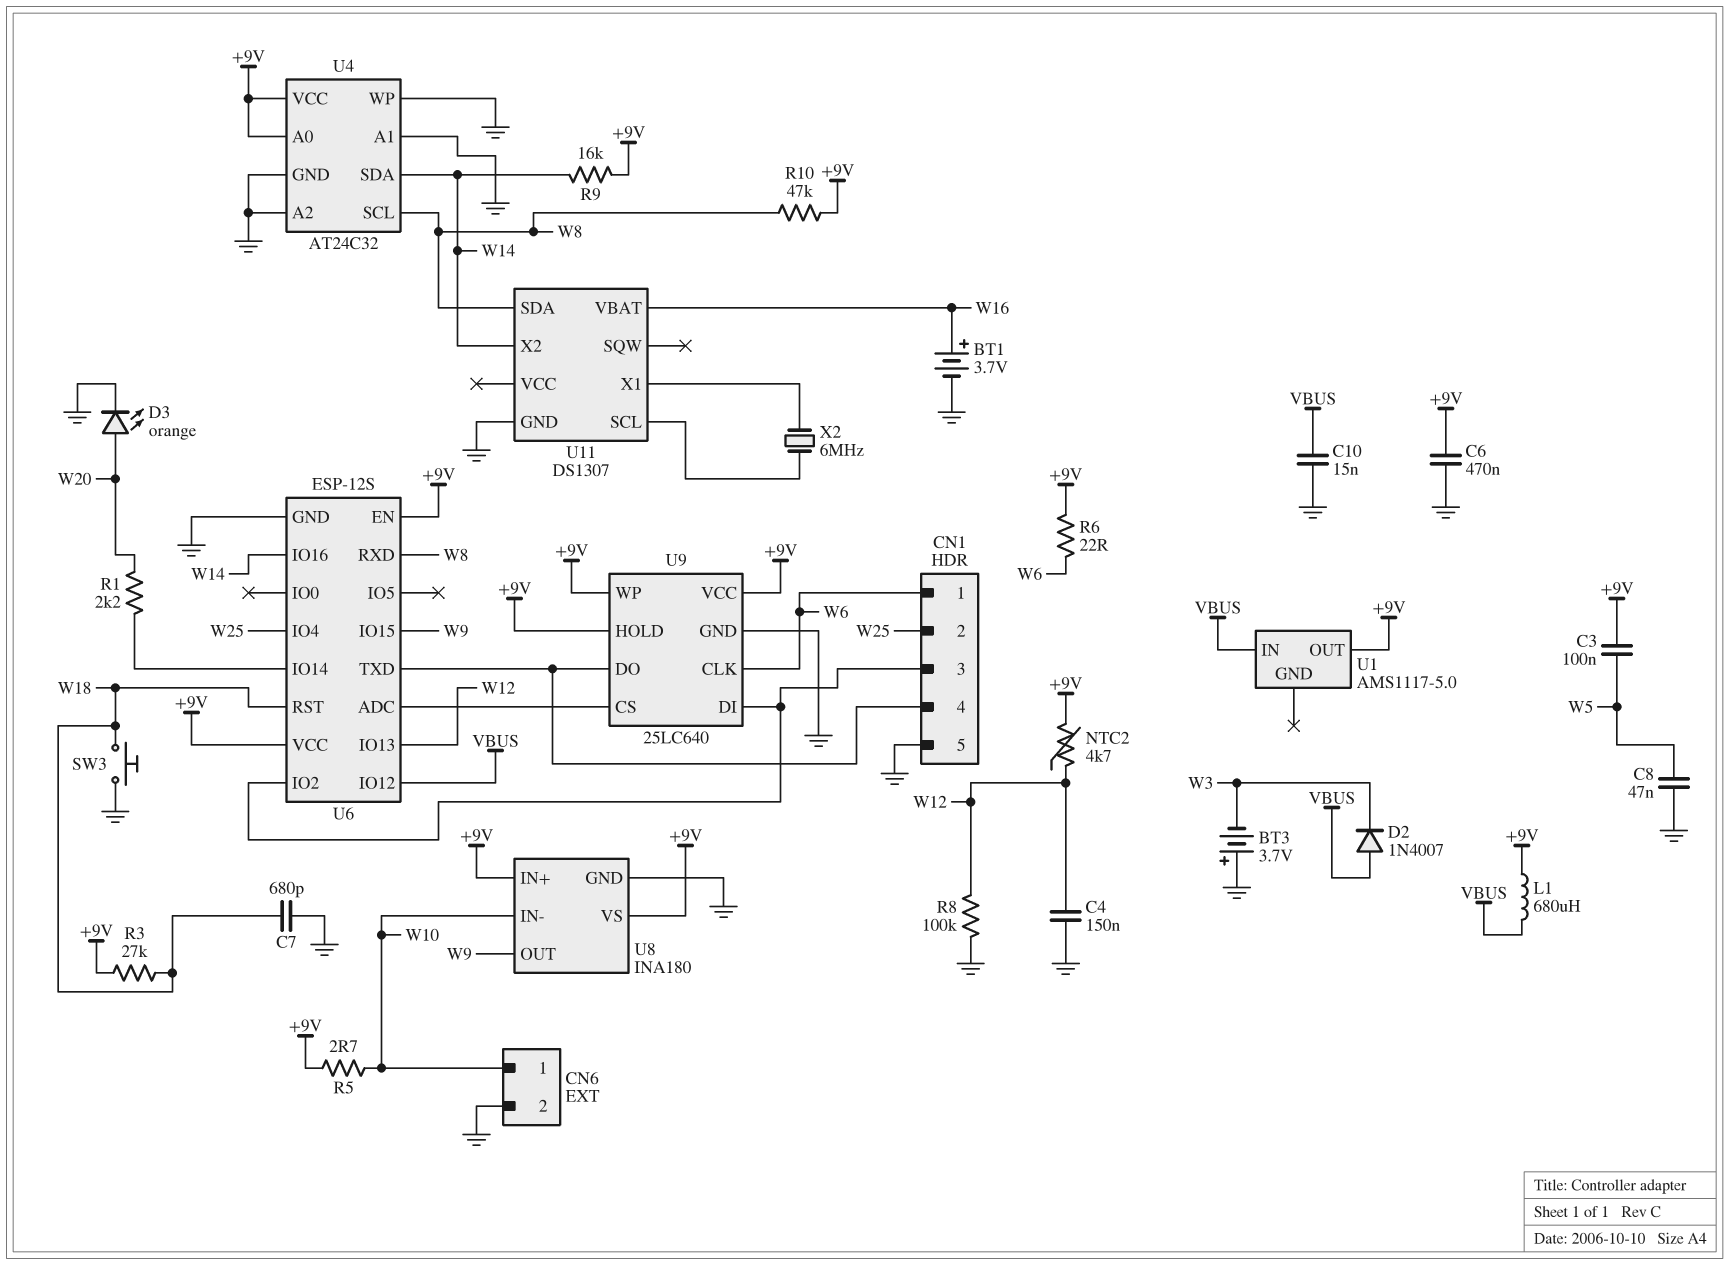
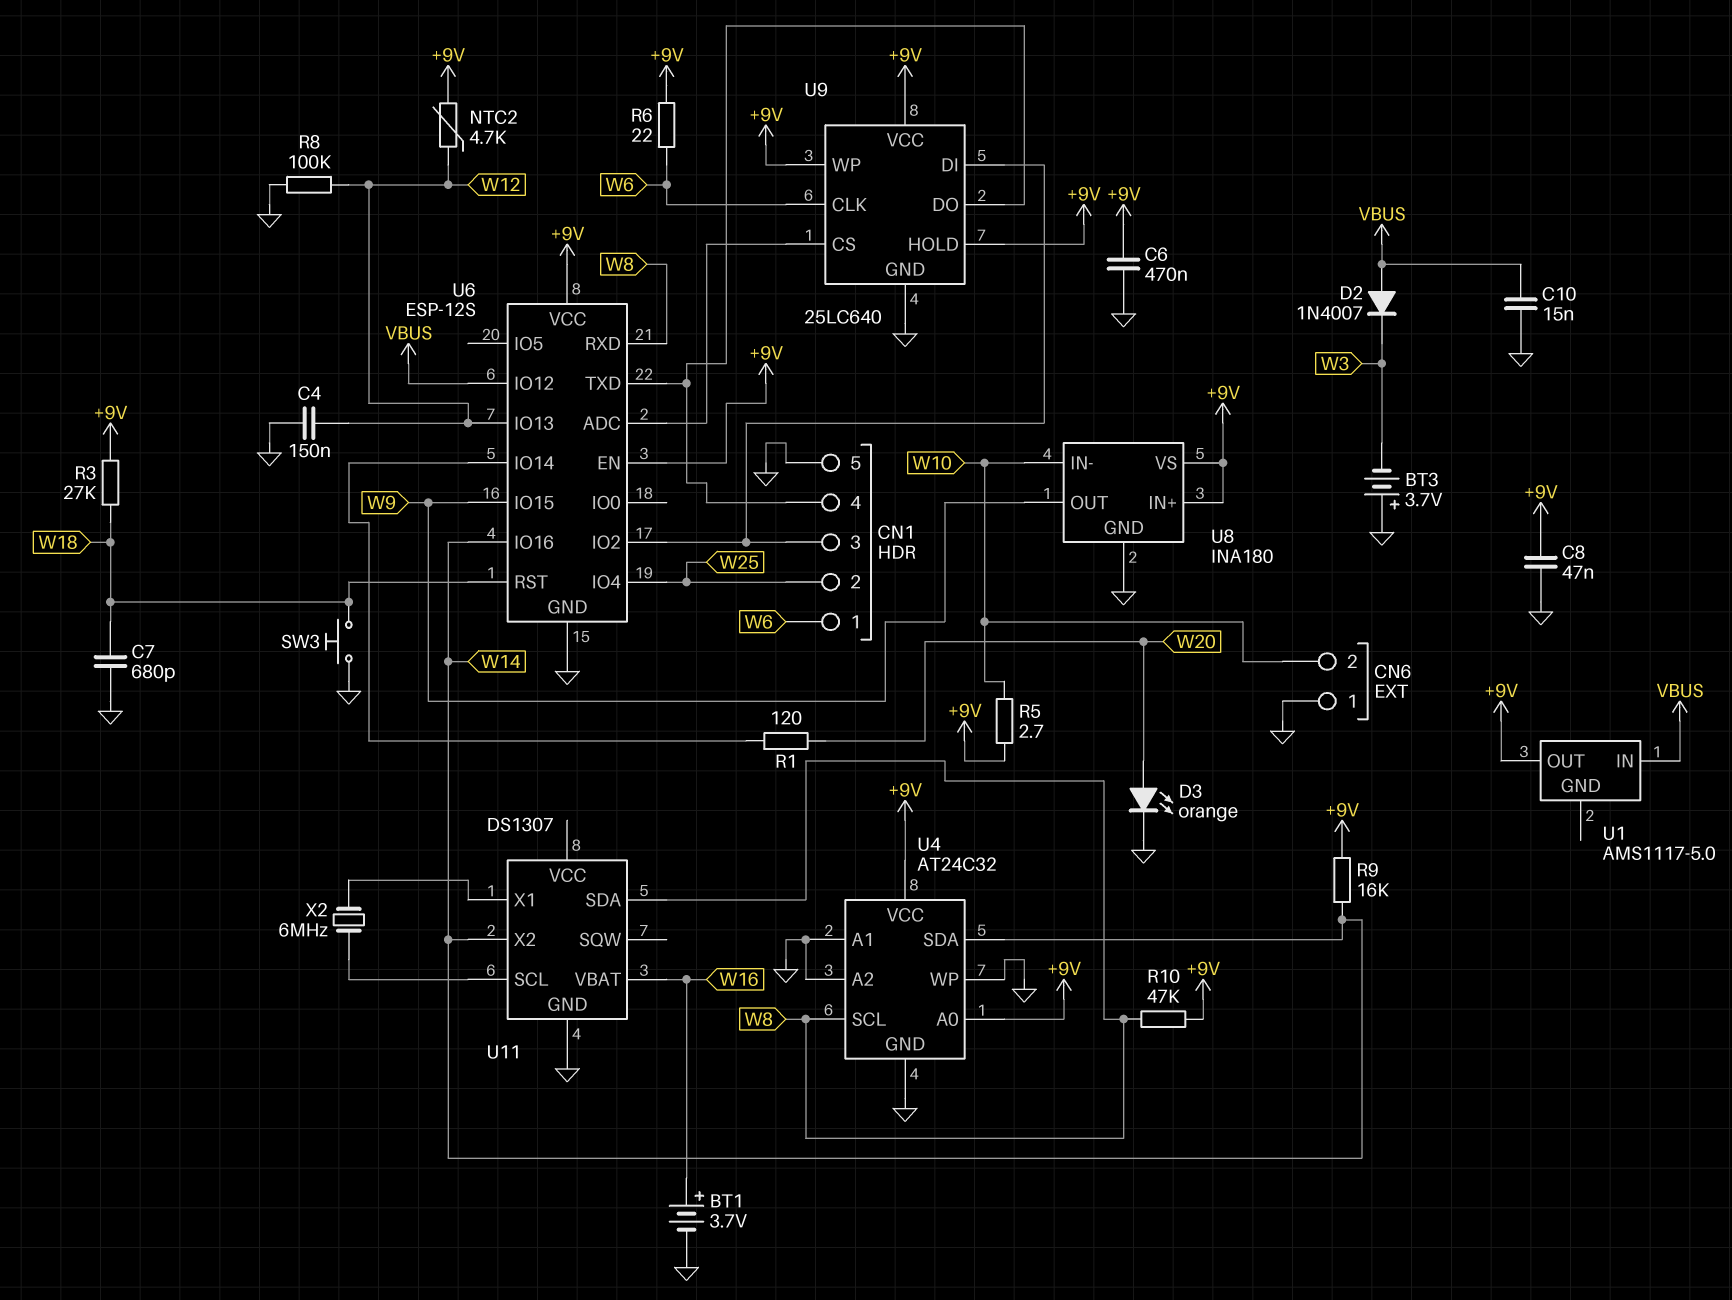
C3: 100nF (+9V, W5) -> none
C8: 47nF (GND, W5) -> 47nF (+9V, GND)
CN6 pin 1: W10 -> GND
CN6 pin 2: GND -> W10
L1: 680uH (+9V, VBUS) -> none
R1: 2.2k (U6/IO14, W20) -> 120 (U6/IO14, W20)

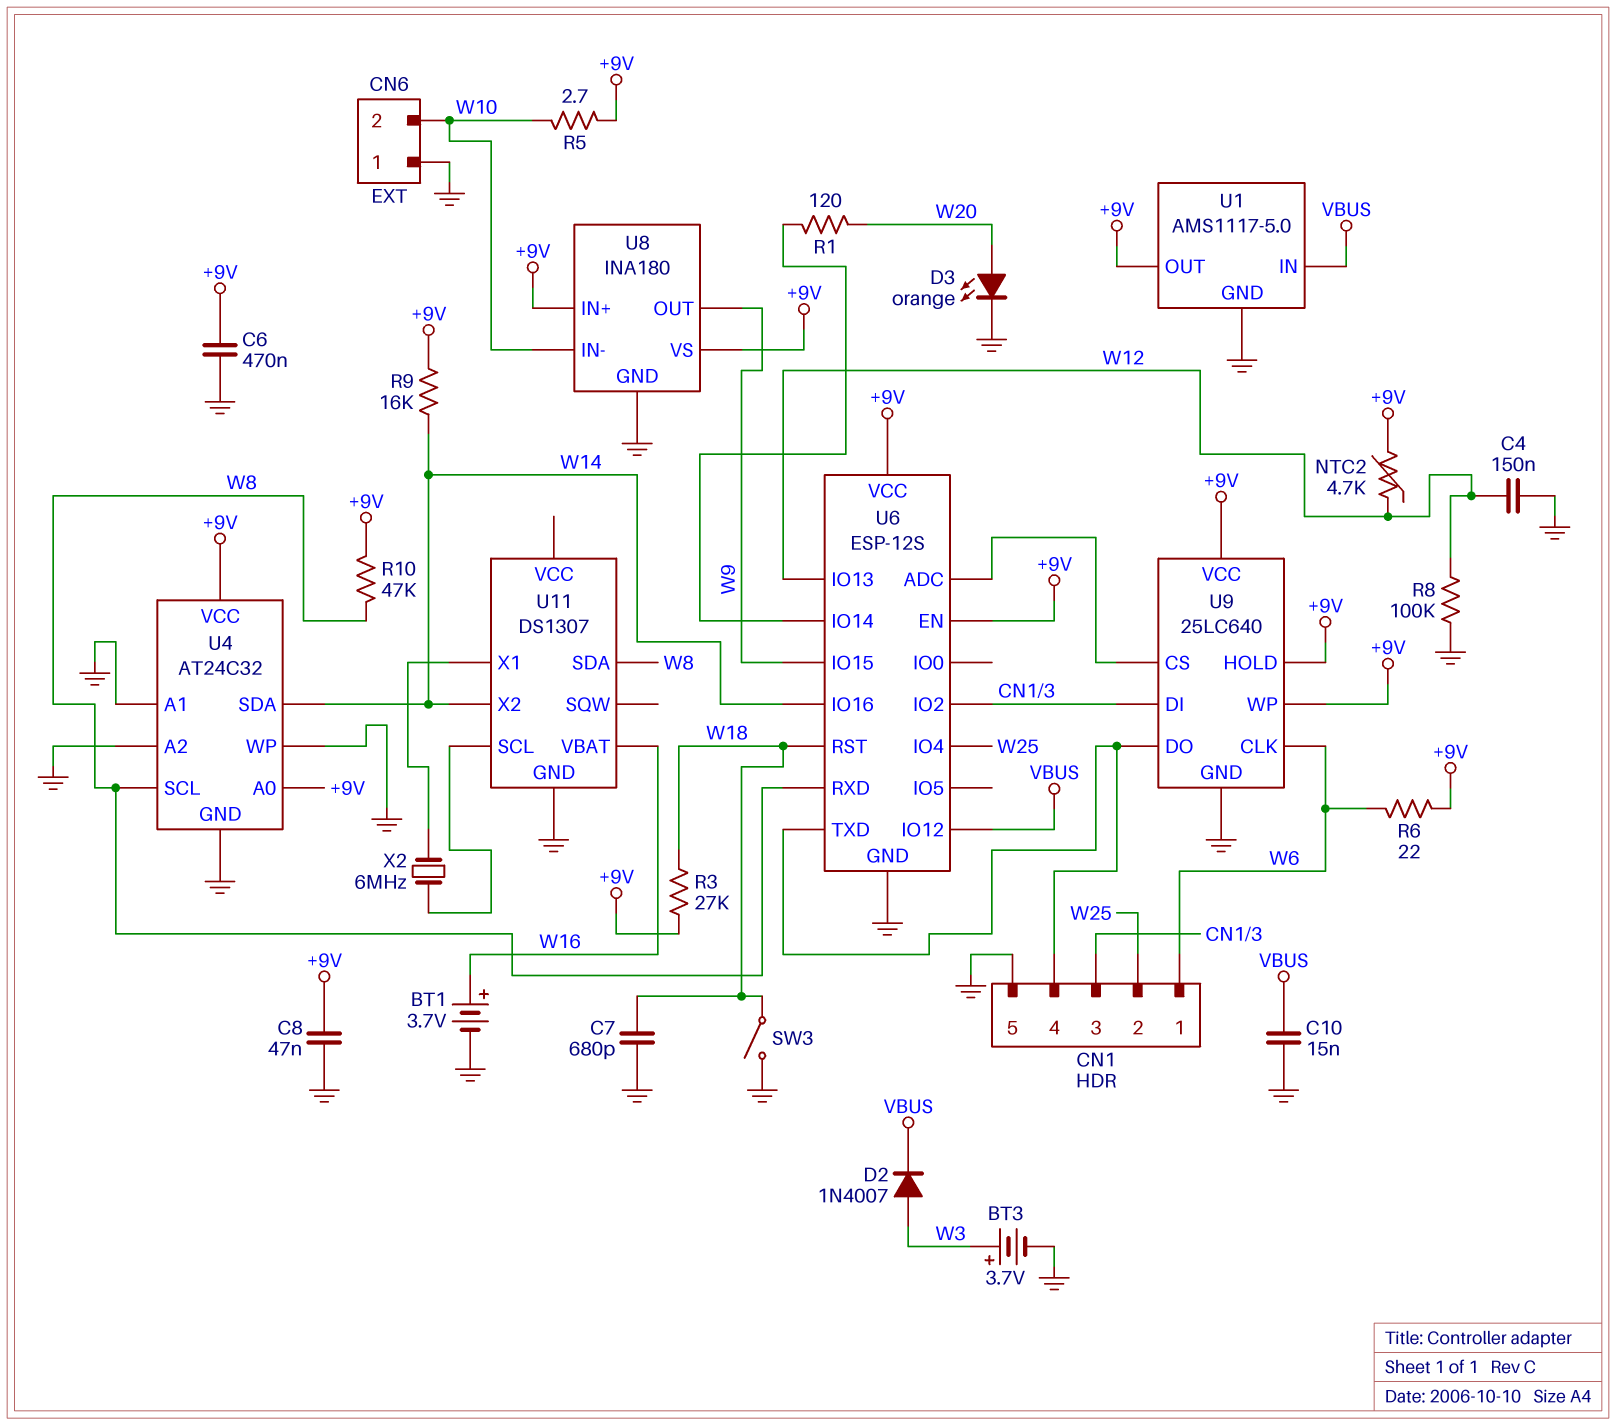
BT3: 3.7V (plus GND, minus W3) -> 3.7V (plus W3, minus GND)
D2: diode 1N4007 (A VBUS, K W3) -> diode 1N4007 (A W3, K VBUS)
SW3: button (GND, W18) -> switch (GND, W18)
U1 pin GND: none -> GND

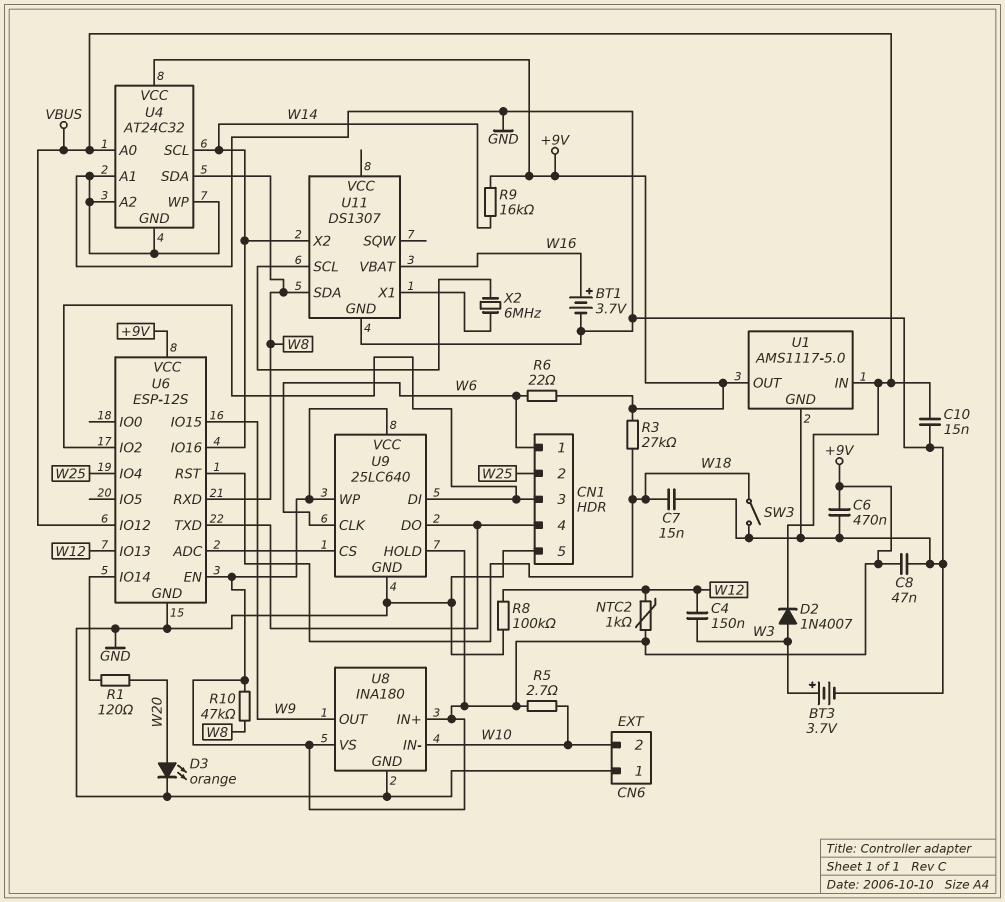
C4: 150nF (GND, W12) -> 150nF (W3, W12)
C7: 680pF (GND, W18) -> 15nF (GND, W18)
NTC2: 4.7k (+9V, W12) -> 1k (+9V, W12)
U4 pin A0: +9V -> VBUS
U4 pin SCL: W8 -> W14
U4 pin SDA: W14 -> W8

